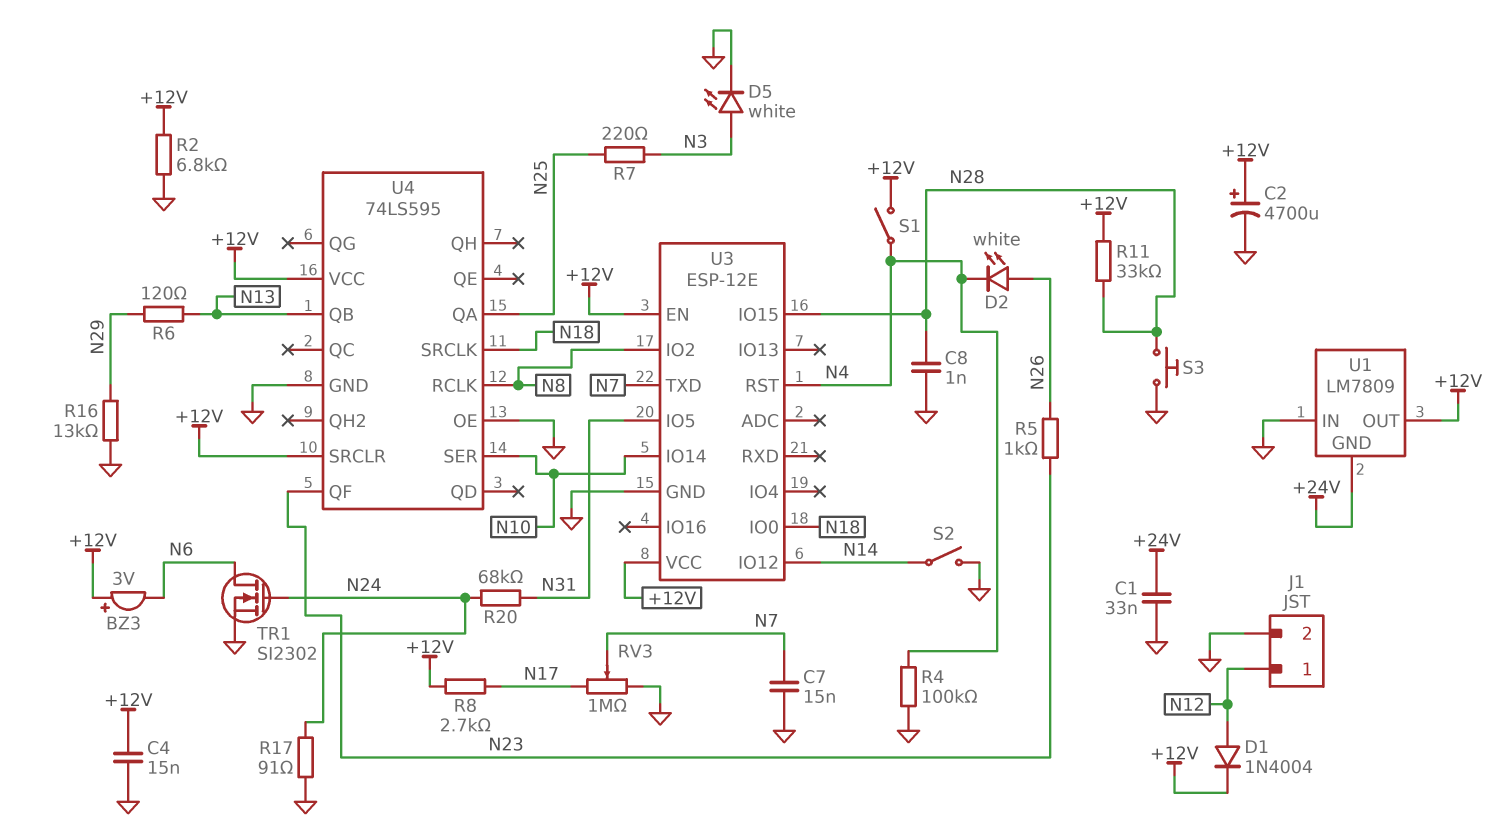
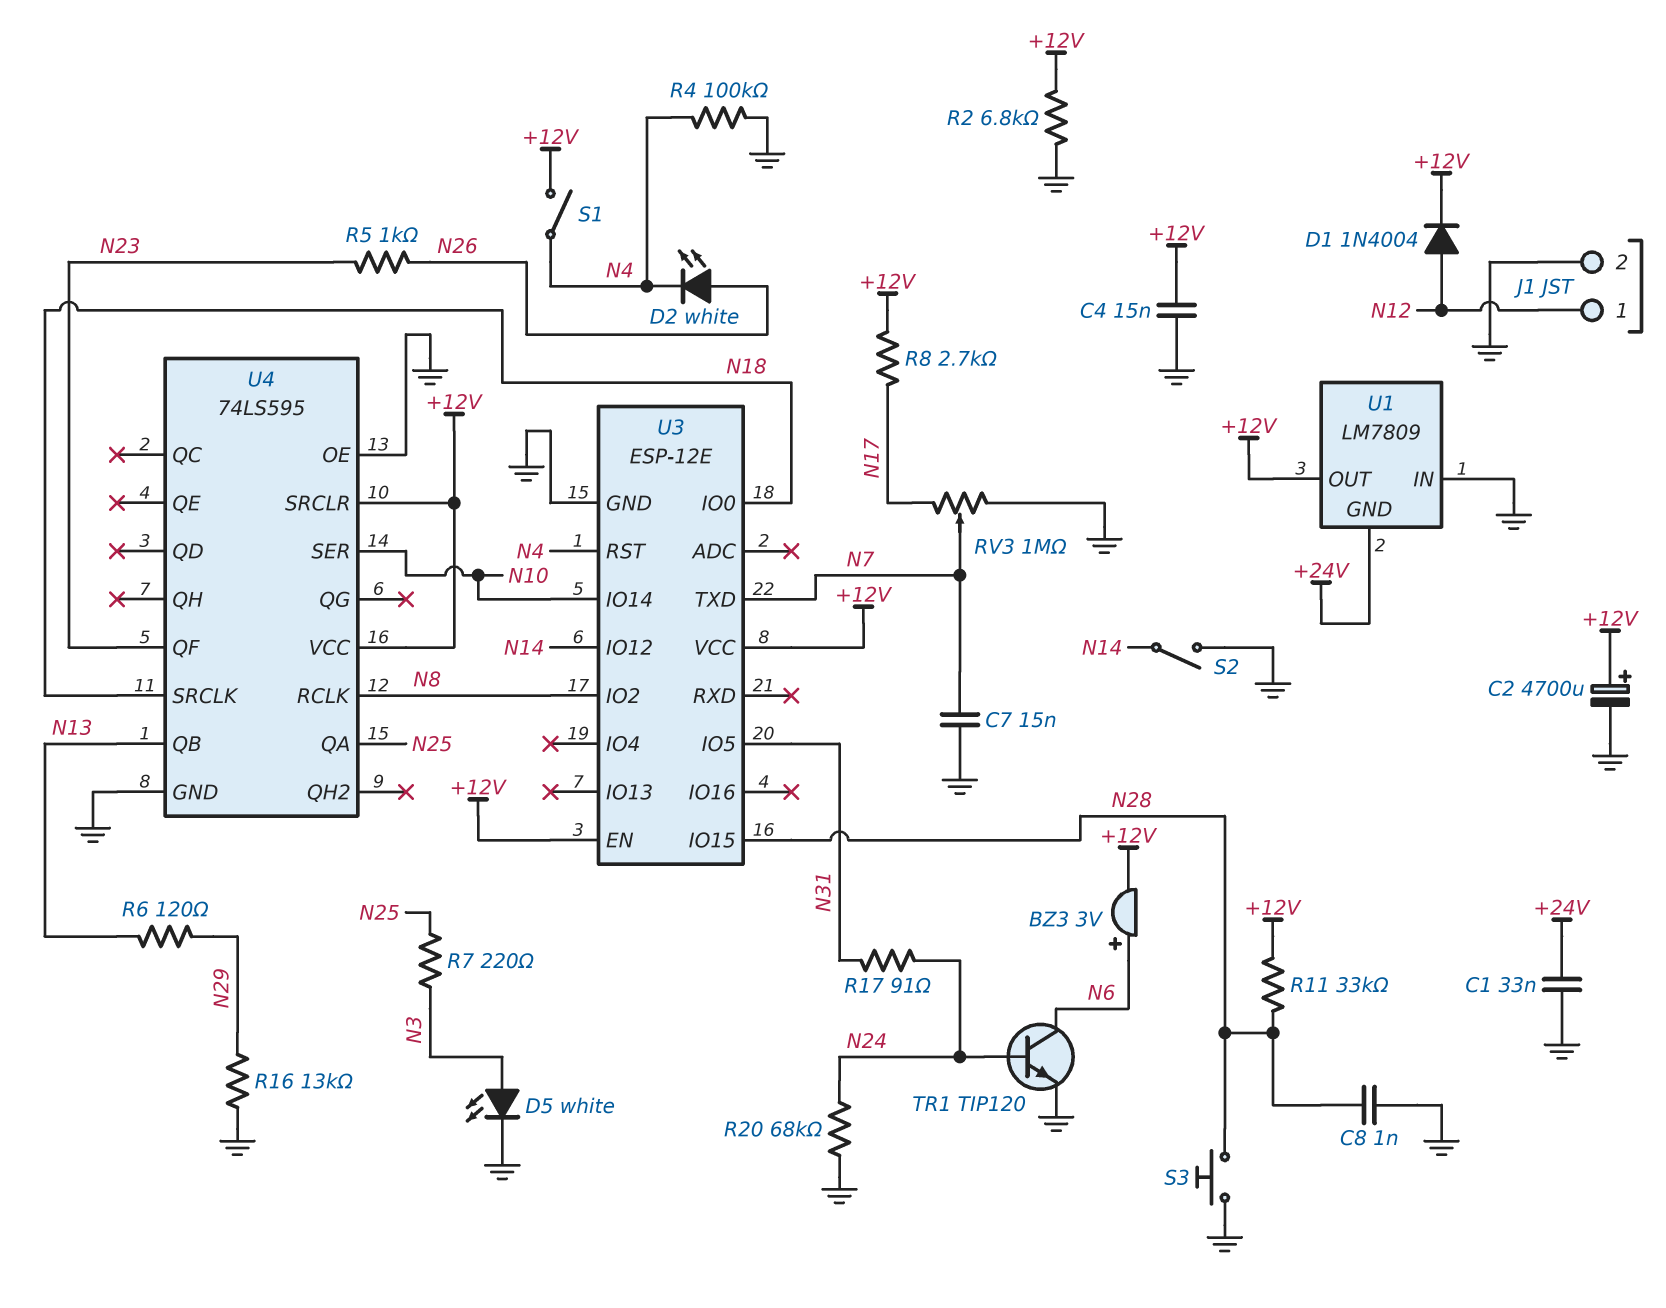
BZ3: buzzer 3V (plus +12V, minus N6) -> buzzer 3V (plus N6, minus +12V)
R17: 91 (GND, N24) -> 91 (N24, N31)
R20: 68k (N24, N31) -> 68k (GND, N24)
TR1: NMOS SI2302 (G N24, D N6, S GND) -> NPN TIP120 (B N24, C N6, E GND)

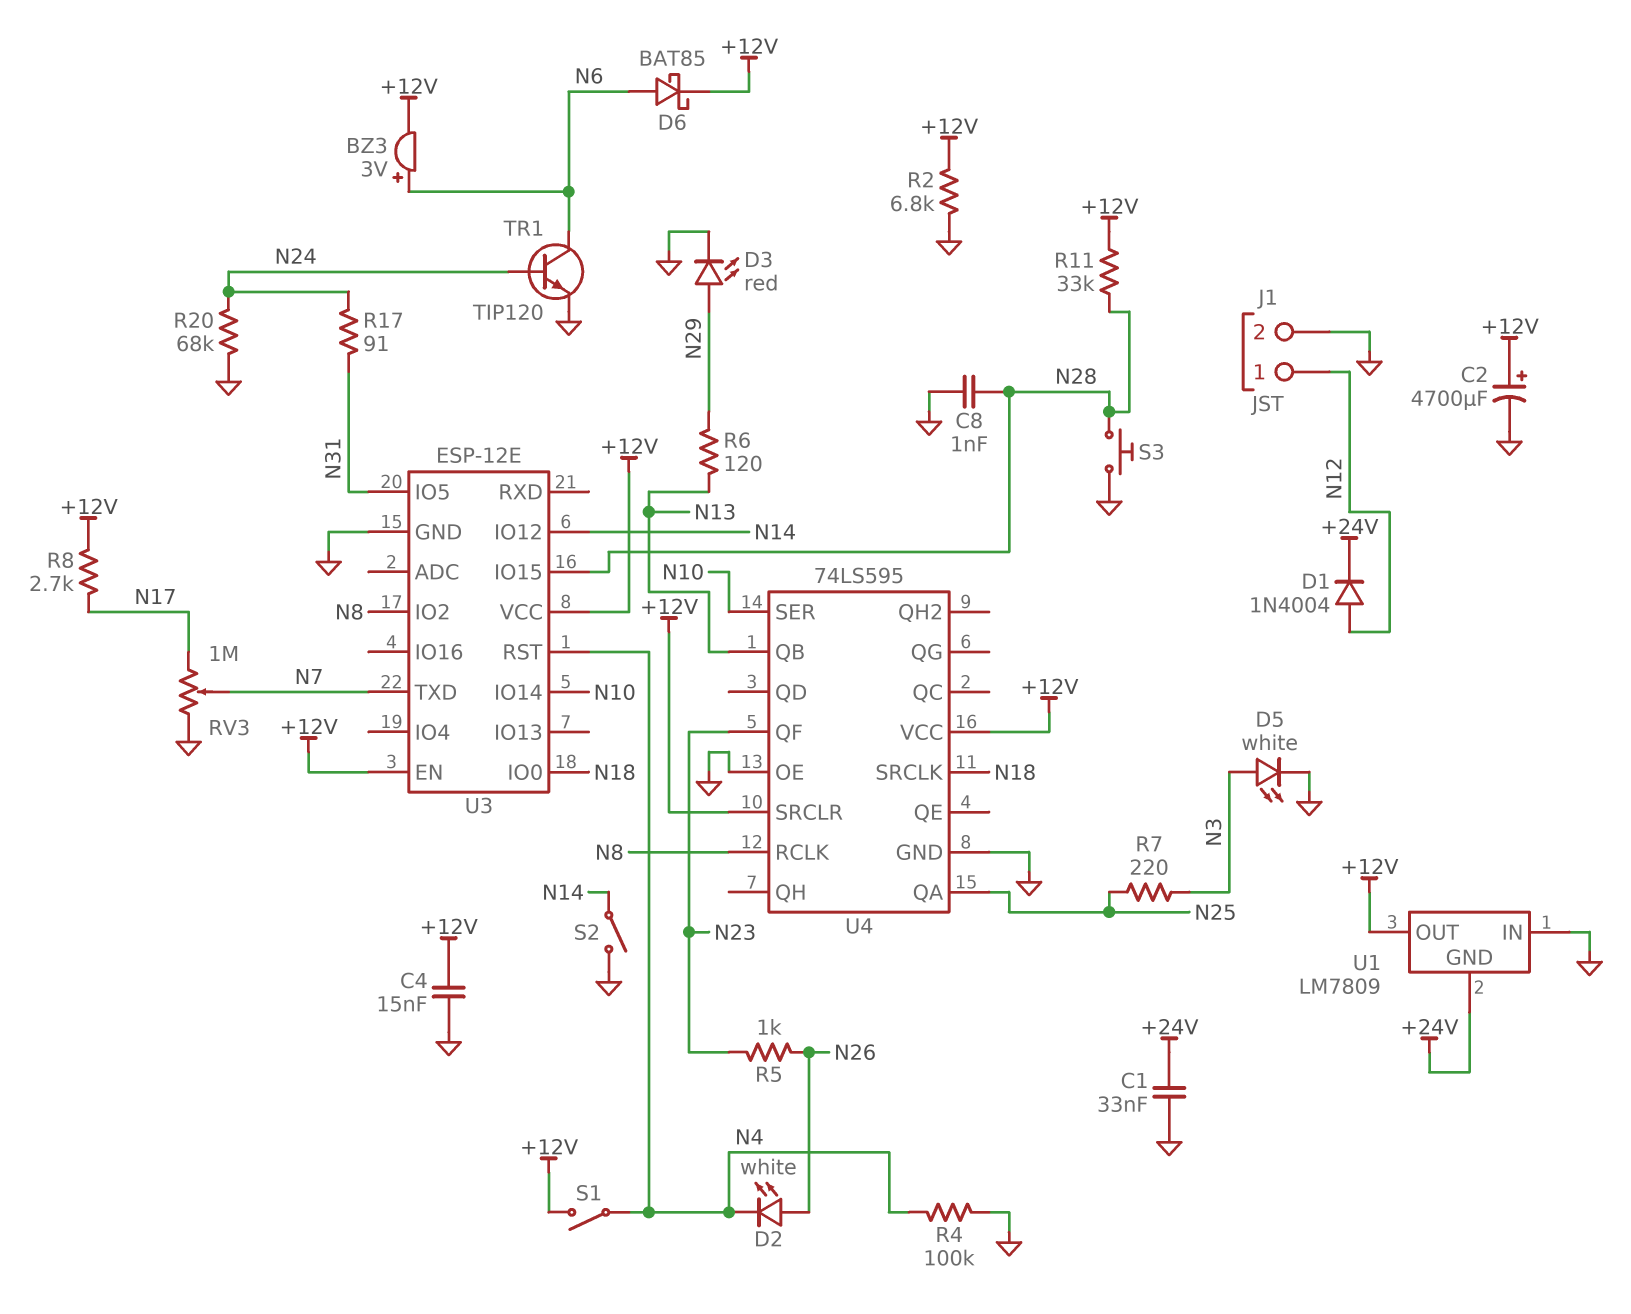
C7: 15nF (GND, N7) -> none
D1: diode 1N4004 (A N12, K +12V) -> diode 1N4004 (A N12, K +24V)
D3: none -> LED red (A N29, K GND)
D6: none -> schottky BAT85 (A N6, K +12V)
R16: 13k (GND, N29) -> none

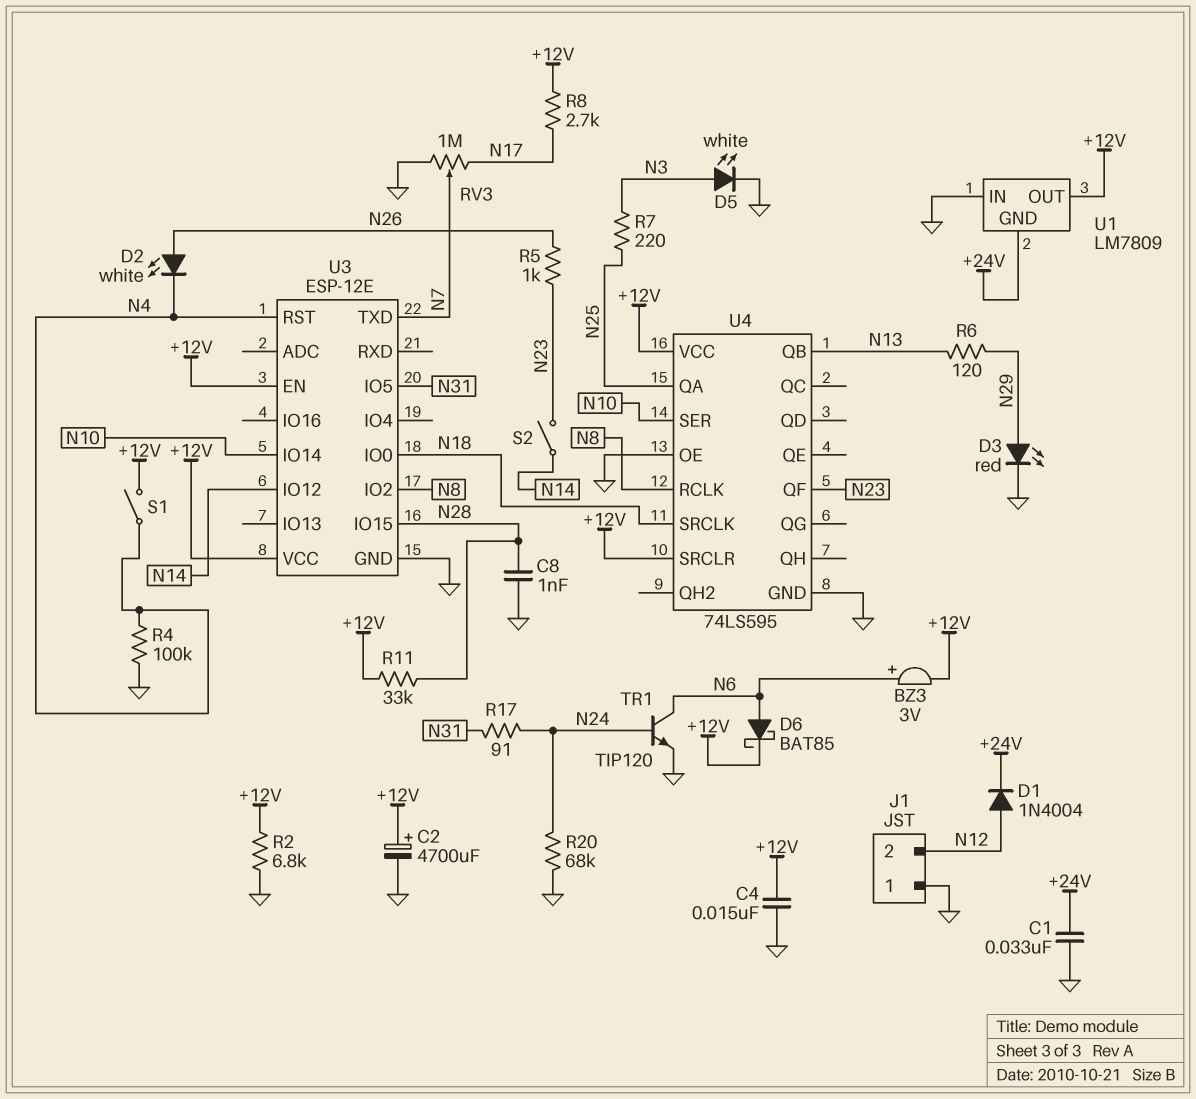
J1 pin 1: N12 -> GND
J1 pin 2: GND -> N12
S2: switch (GND, N14) -> switch (N14, N23)
S3: button (GND, N28) -> none

